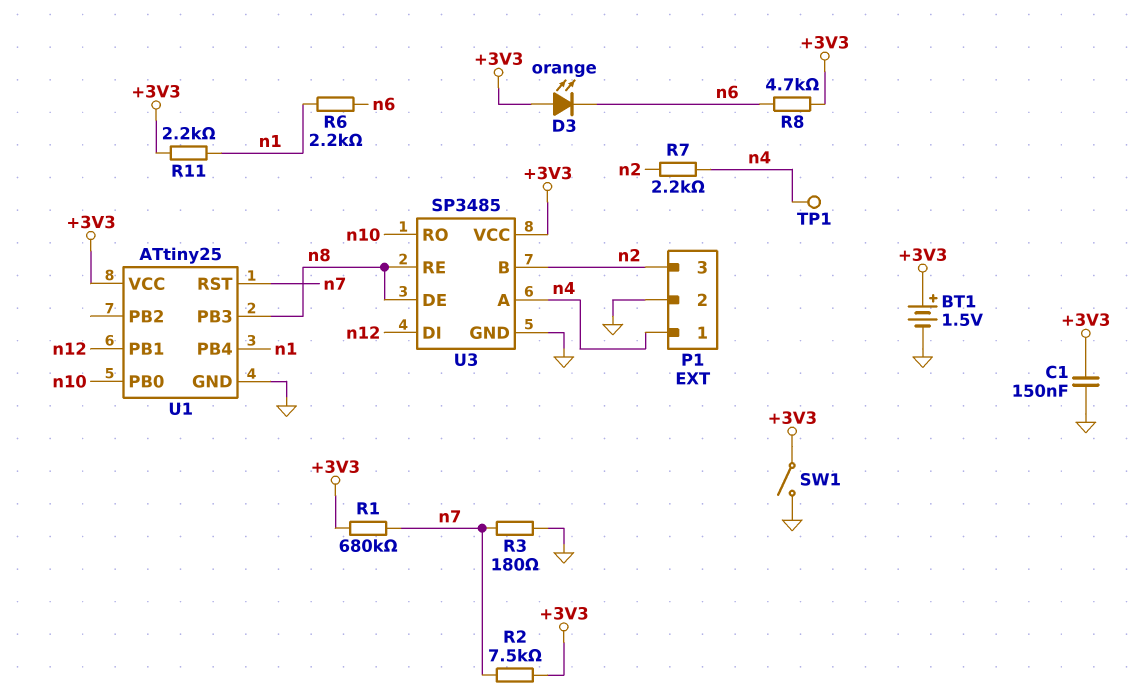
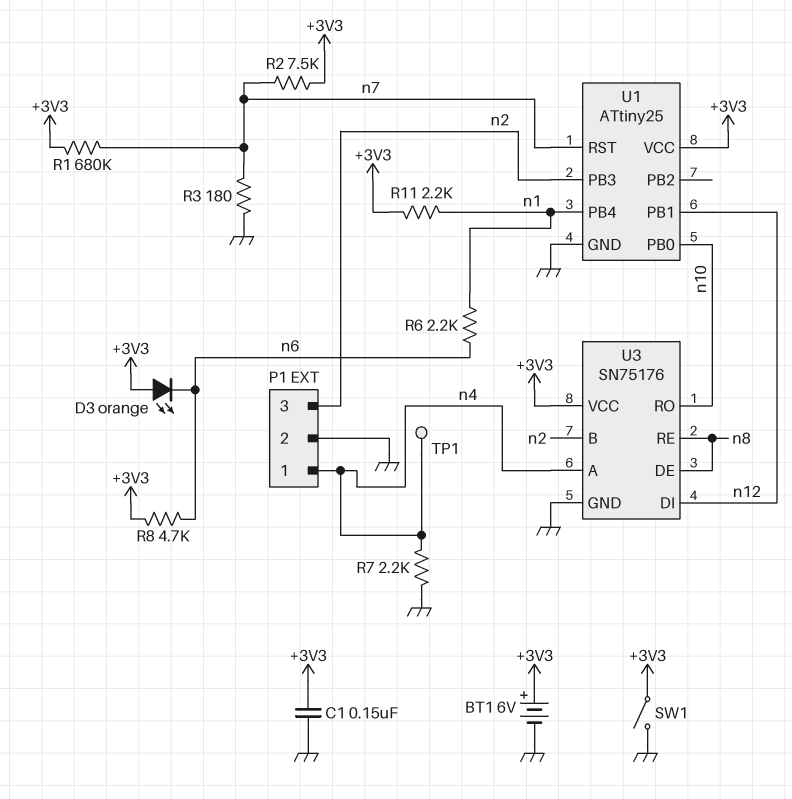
BT1: 1.5V (plus +3V3, minus GND) -> 6V (plus +3V3, minus GND)
R7: 2.2k (n2, n4) -> 2.2k (GND, n4)
U1 pin PB3: n8 -> n2
U3: SP3485 -> SN75176

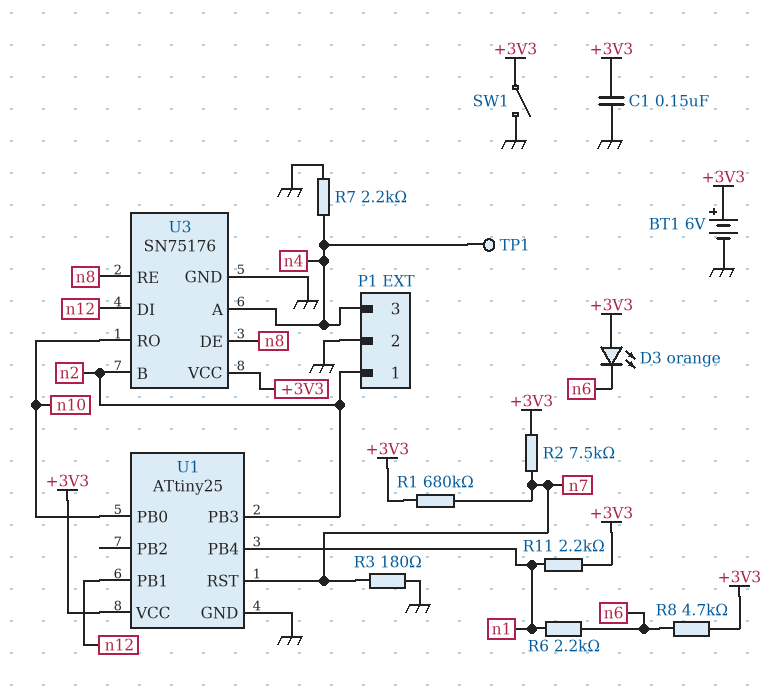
P1 pin 1: n4 -> n2
P1 pin 3: n2 -> n4

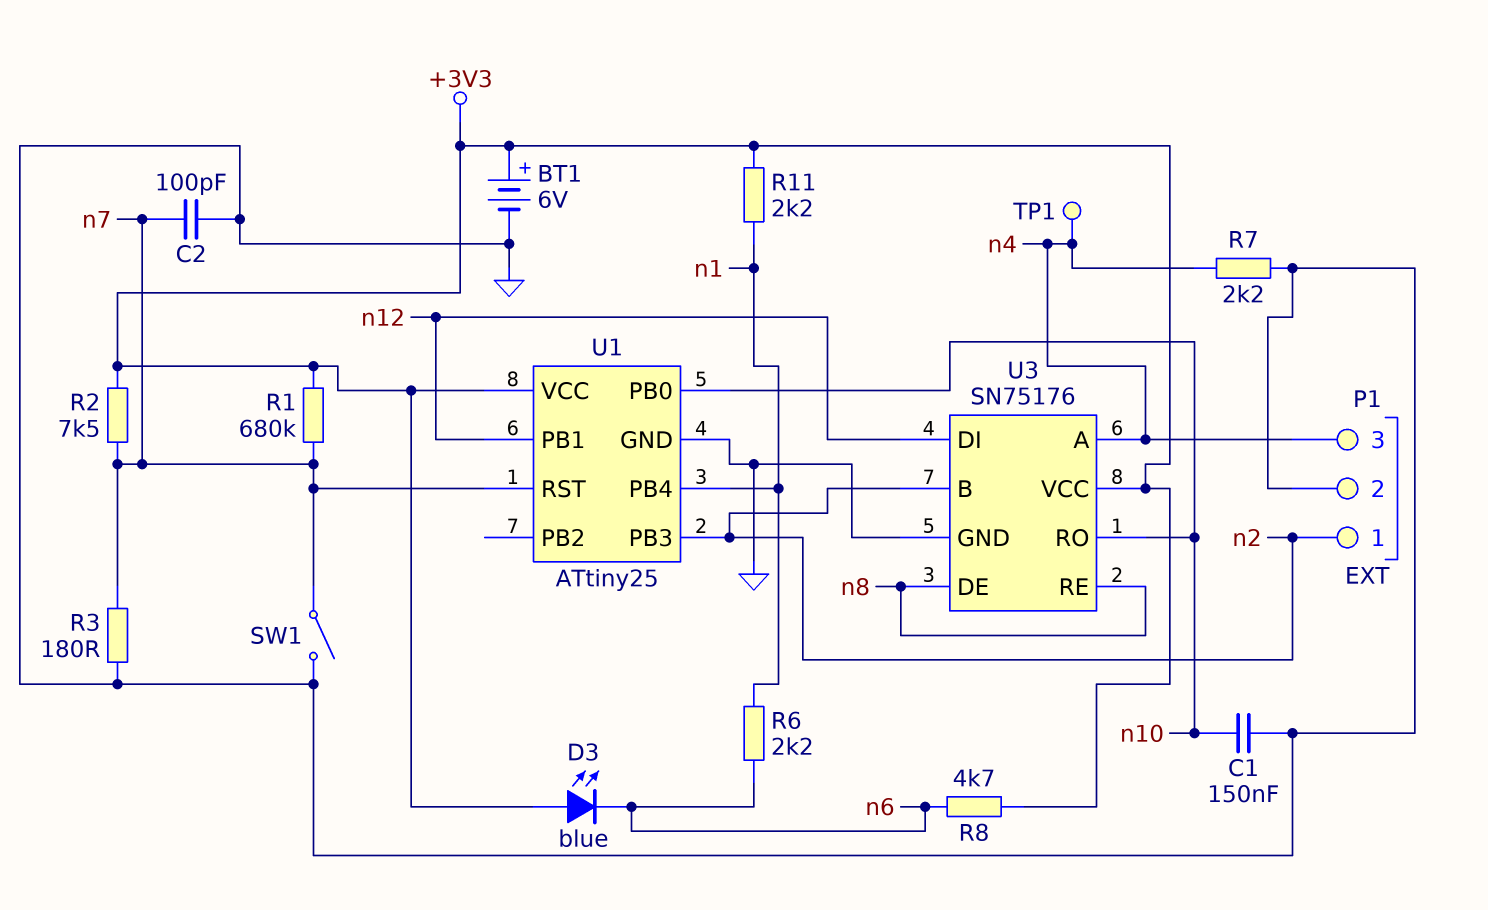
C1: 150nF (+3V3, GND) -> 150nF (GND, n10)
C2: none -> 100pF (GND, n7)
D3: LED orange (A +3V3, K n6) -> LED blue (A +3V3, K n6)
SW1: switch (+3V3, GND) -> switch (GND, n7)

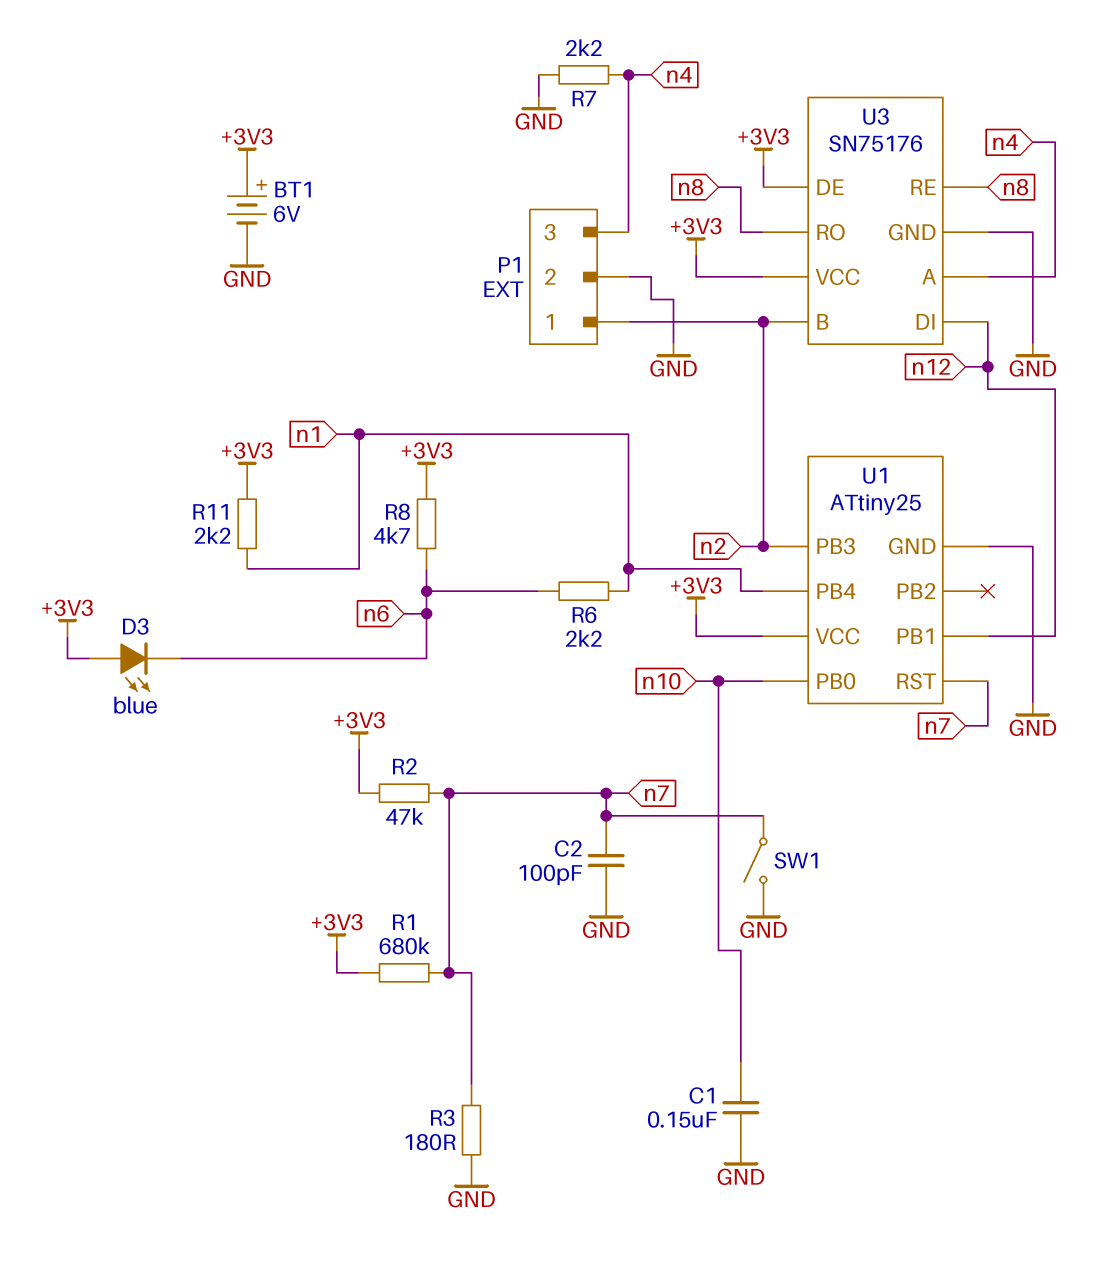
R2: 7.5k (+3V3, n7) -> 47k (+3V3, n7)
TP1: test point (n4) -> none
U3 pin DE: n8 -> +3V3
U3 pin RO: n10 -> n8

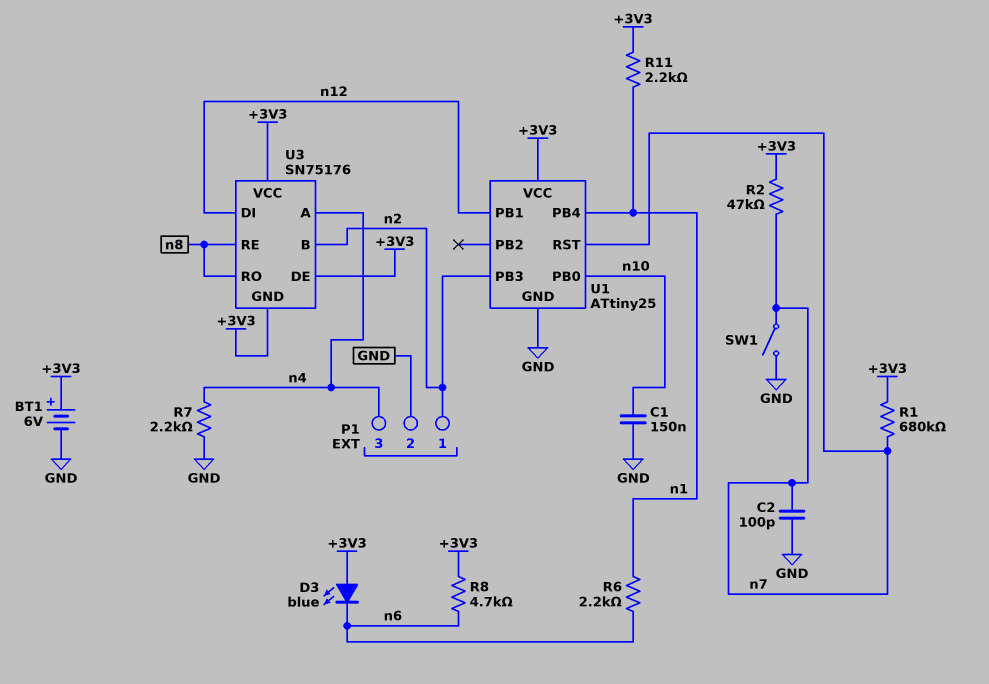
R3: 180 (GND, n7) -> none
U3 pin GND: GND -> +3V3

